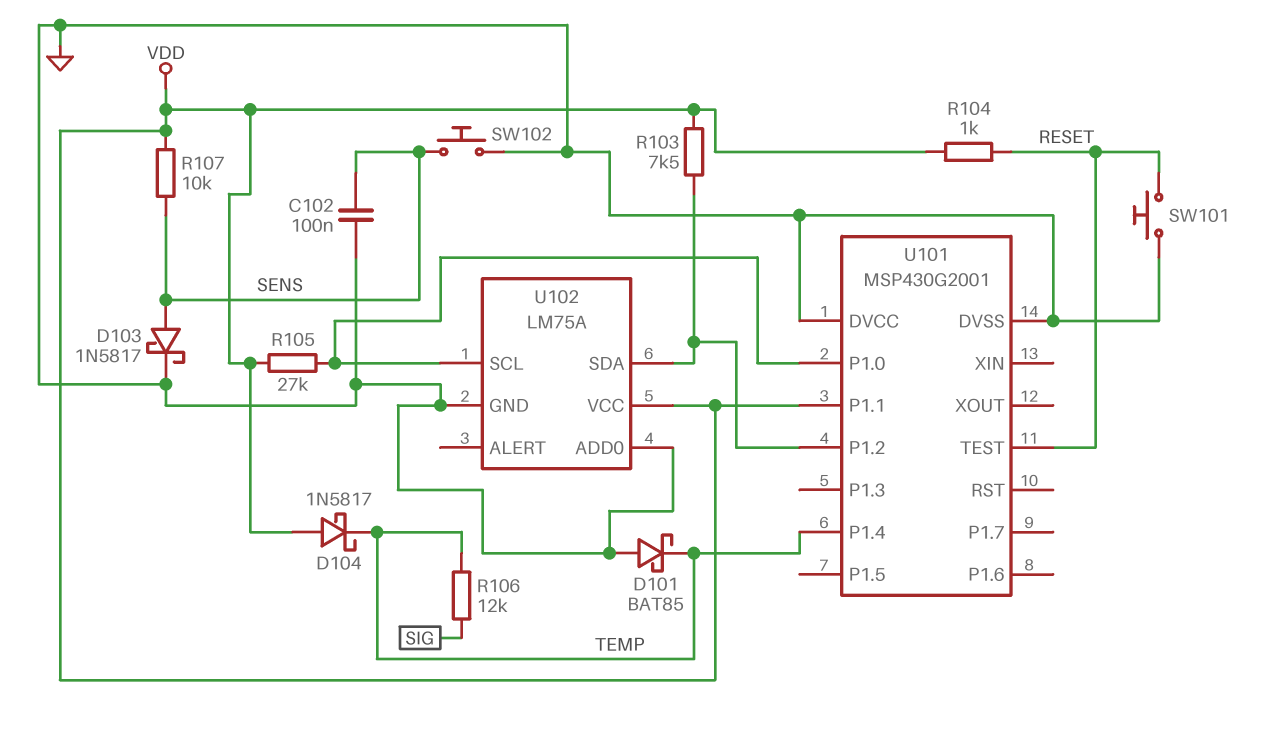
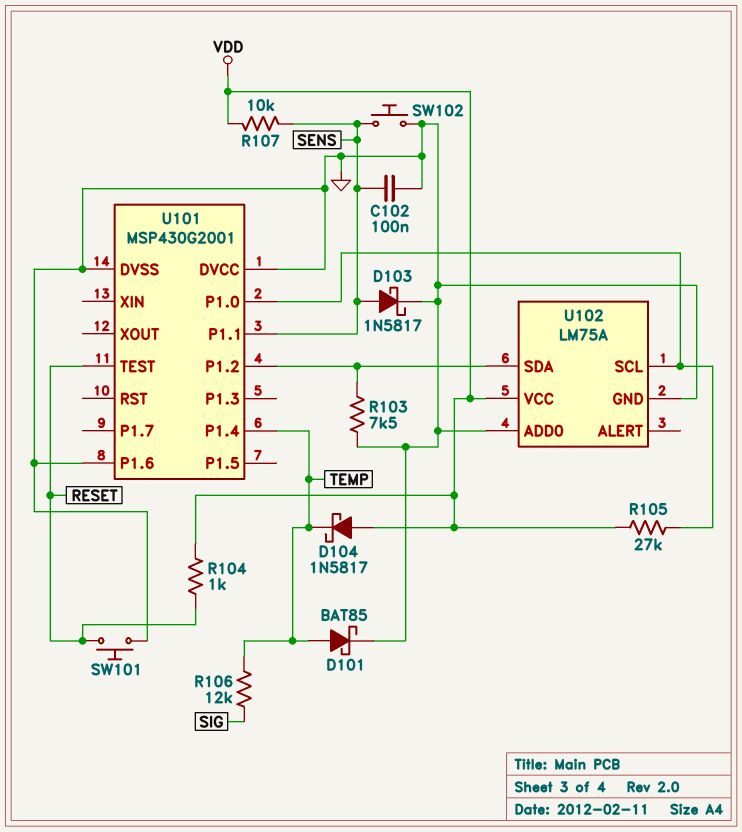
D101: schottky BAT85 (A GND, K TEMP) -> schottky BAT85 (A TEMP, K GND)
R103: 7.5k (U101/P1.2, VDD) -> 7.5k (GND, U101/P1.2)
U101 pin P1.1: VDD -> SENS
U101 pin P1.6: none -> GND

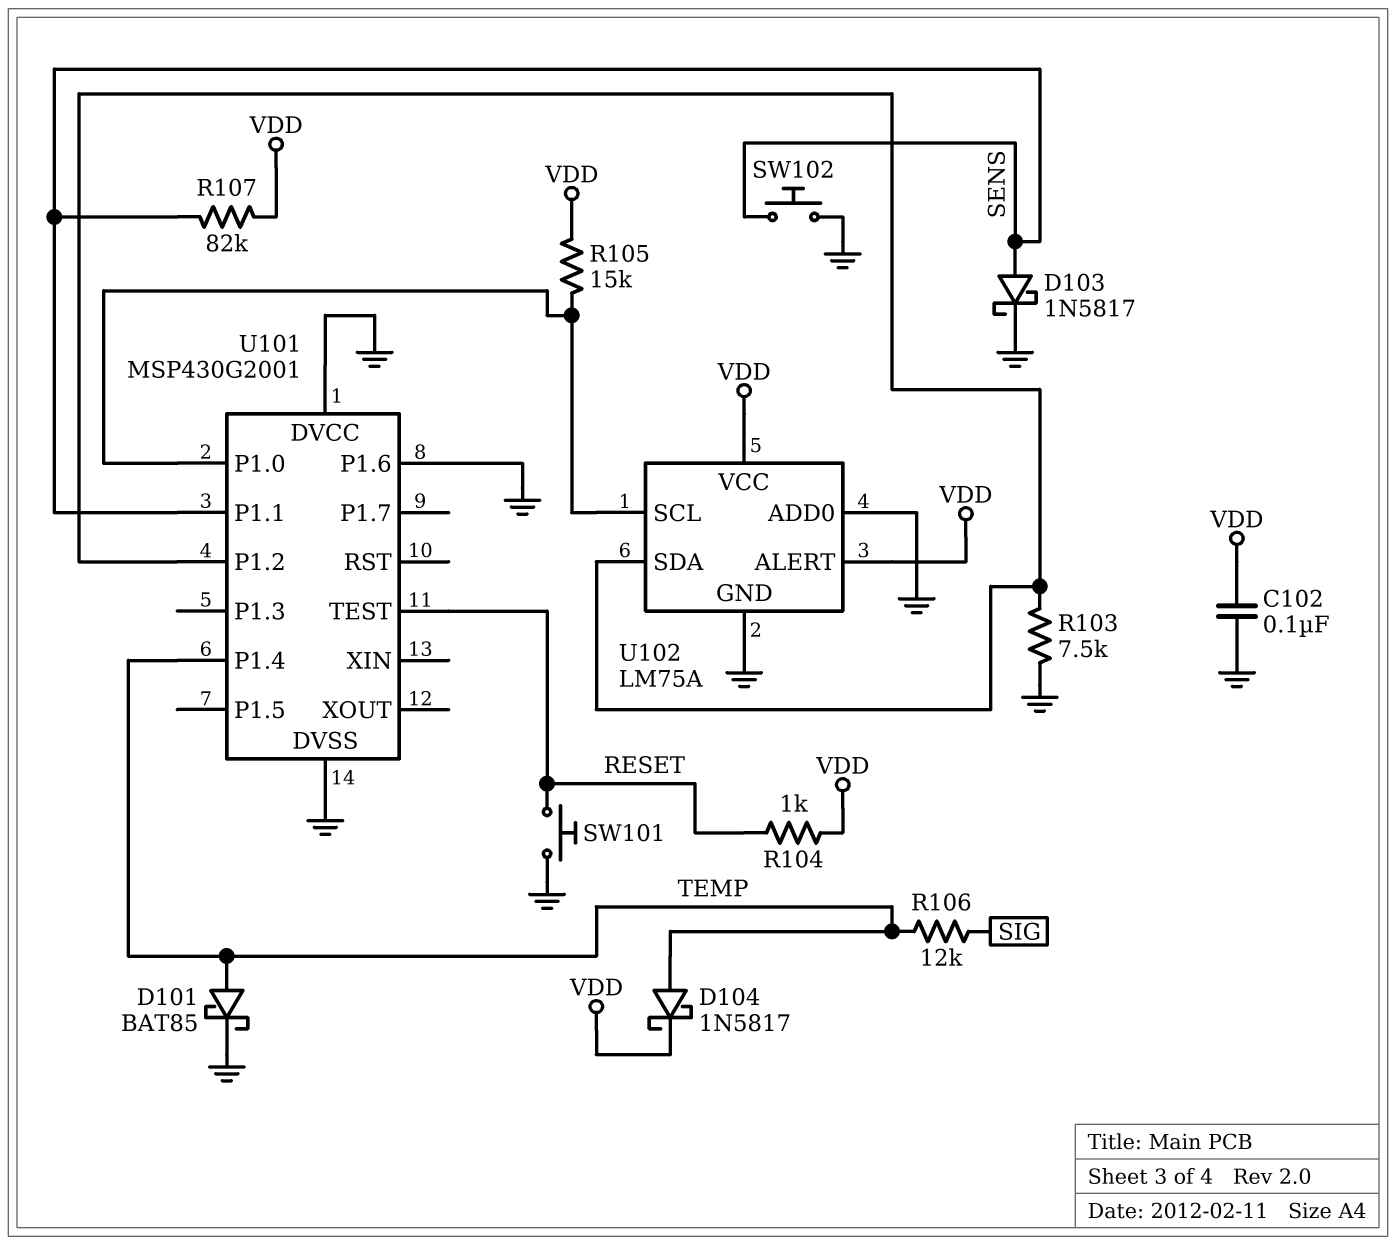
C102: 100nF (GND, SENS) -> 100nF (GND, VDD)
D104: schottky 1N5817 (A VDD, K TEMP) -> schottky 1N5817 (A TEMP, K VDD)
R105: 27k (U101/P1.0, VDD) -> 15k (U101/P1.0, VDD)
R107: 10k (SENS, VDD) -> 82k (SENS, VDD)
U102 pin ALERT: none -> VDD

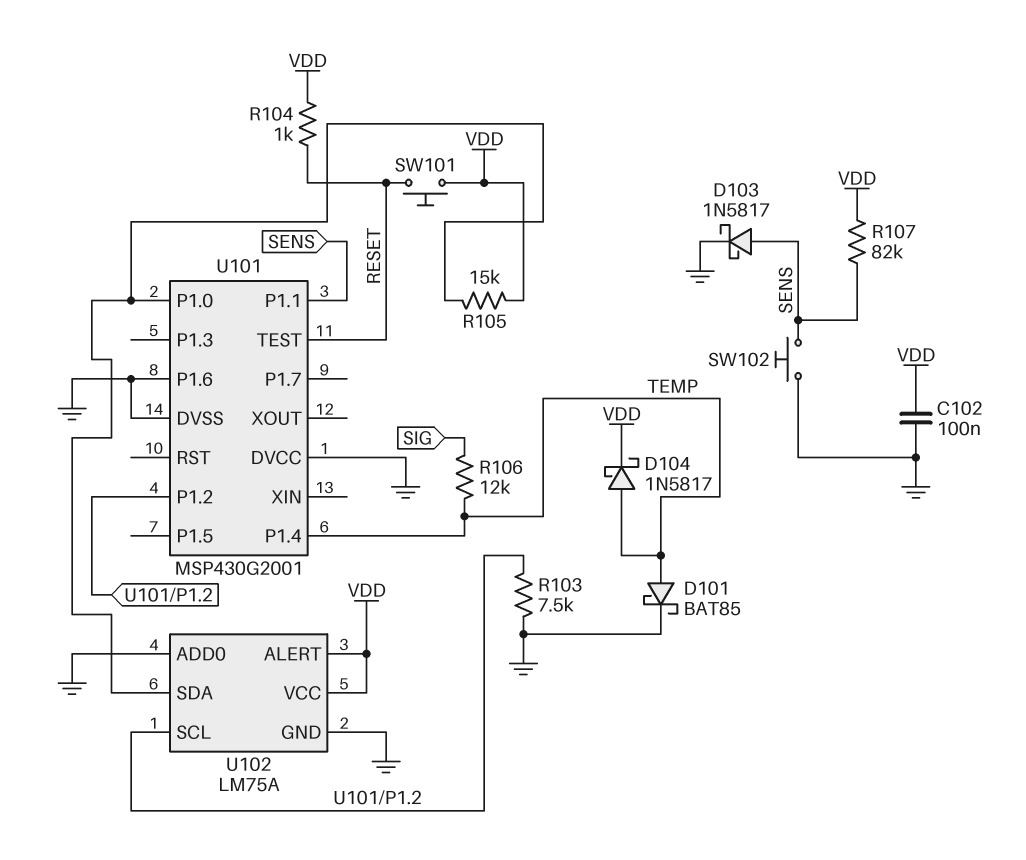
SW101: button (GND, RESET) -> button (RESET, VDD)
U102 pin SCL: U101/P1.0 -> U101/P1.2
U102 pin SDA: U101/P1.2 -> U101/P1.0

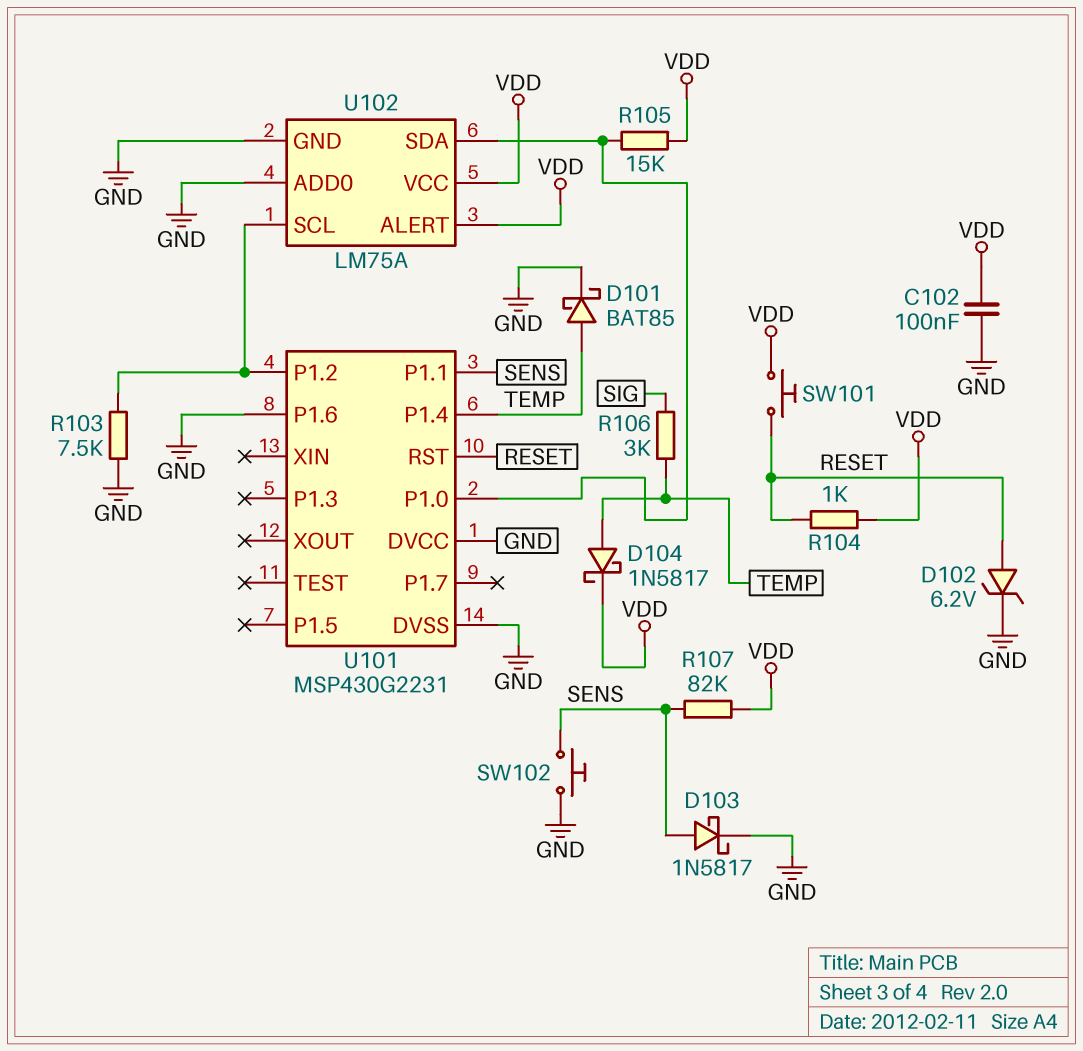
D102: none -> zener 6.2V (A RESET, K GND)
R106: 12k (SIG, TEMP) -> 3k (SIG, TEMP)
U101: MSP430G2001 -> MSP430G2231
U101 pin RST: none -> RESET
U101 pin TEST: RESET -> none

